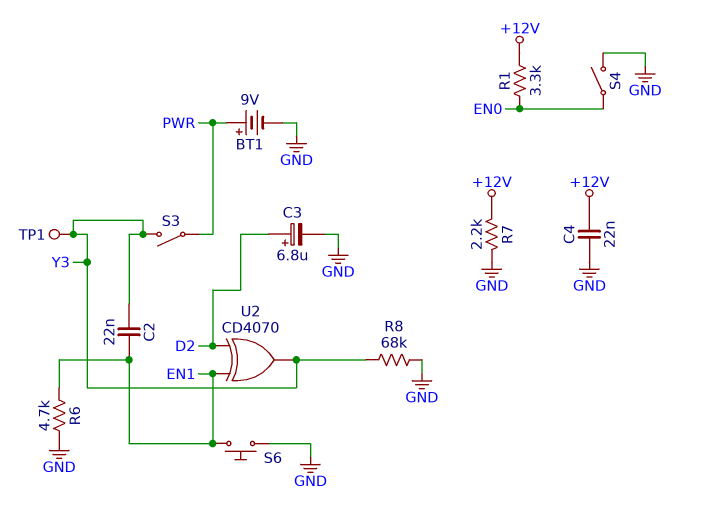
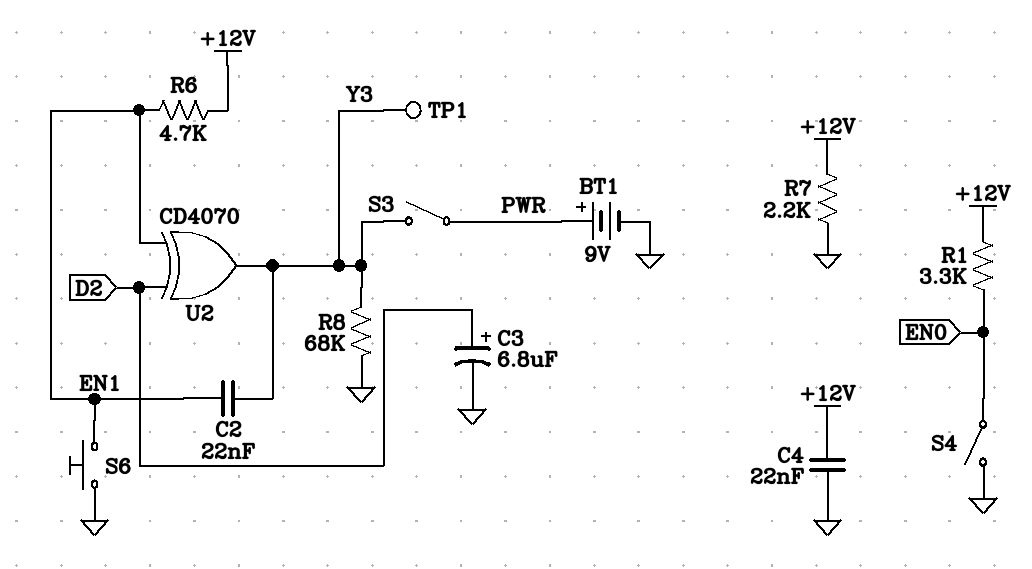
R6: 4.7k (EN1, GND) -> 4.7k (+12V, EN1)

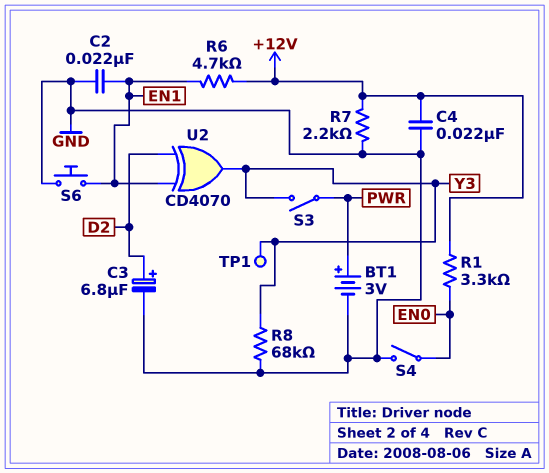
BT1: 9V (plus PWR, minus GND) -> 3V (plus PWR, minus GND)
C2: 22nF (EN1, Y3) -> 22nF (EN1, GND)

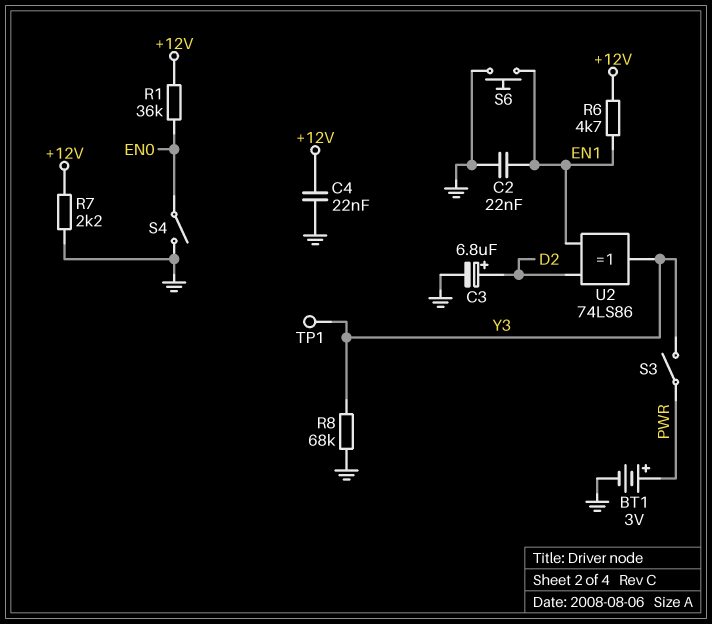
R1: 3.3k (+12V, EN0) -> 36k (+12V, EN0)
U2: XOR CD4070 (in D2, in EN1, out Y3) -> XOR 74LS86 (in D2, in EN1, out Y3)

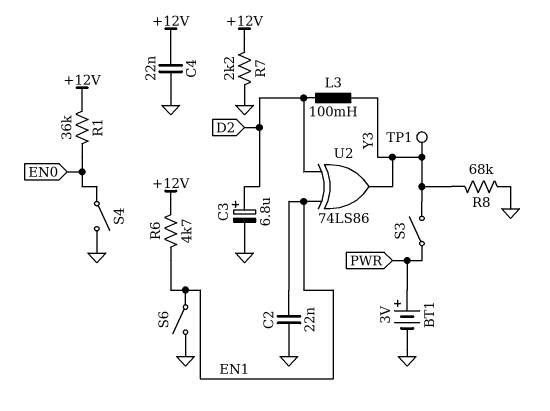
L3: none -> 100mH (D2, Y3)
S6: button (EN1, GND) -> switch (EN1, GND)

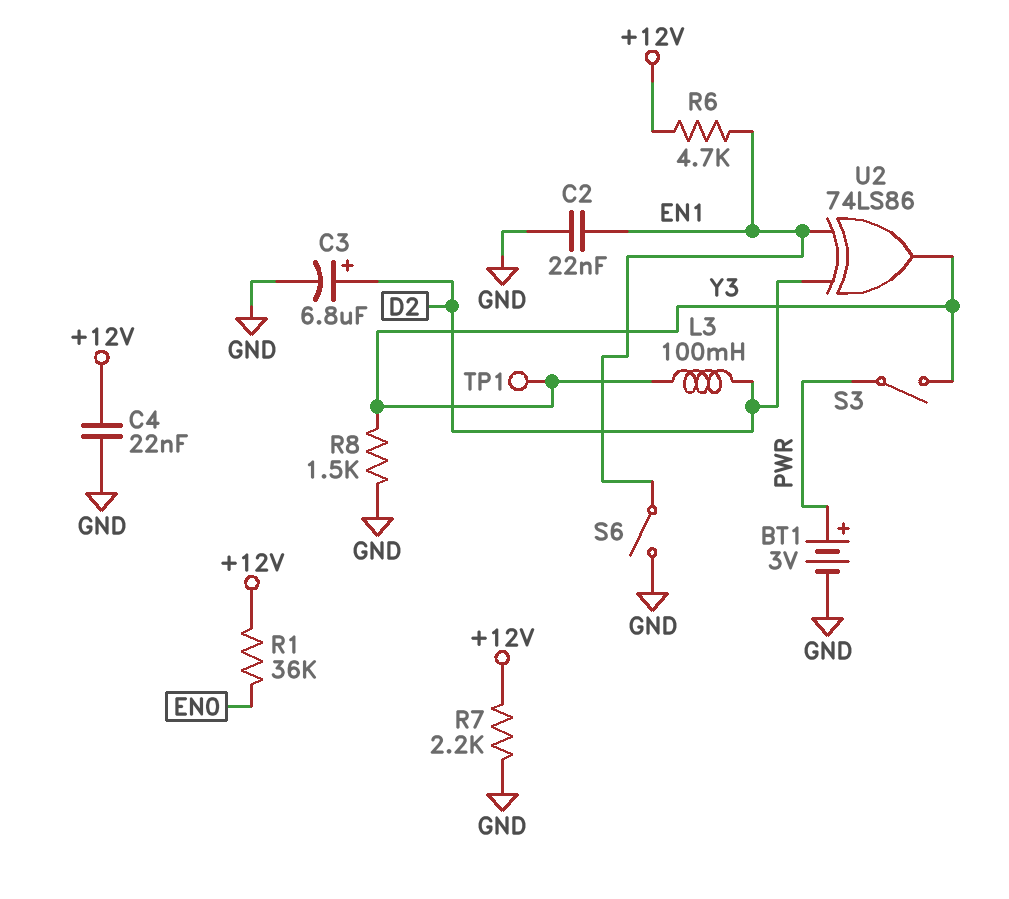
R8: 68k (GND, Y3) -> 1.5k (GND, Y3)
S4: switch (EN0, GND) -> none

